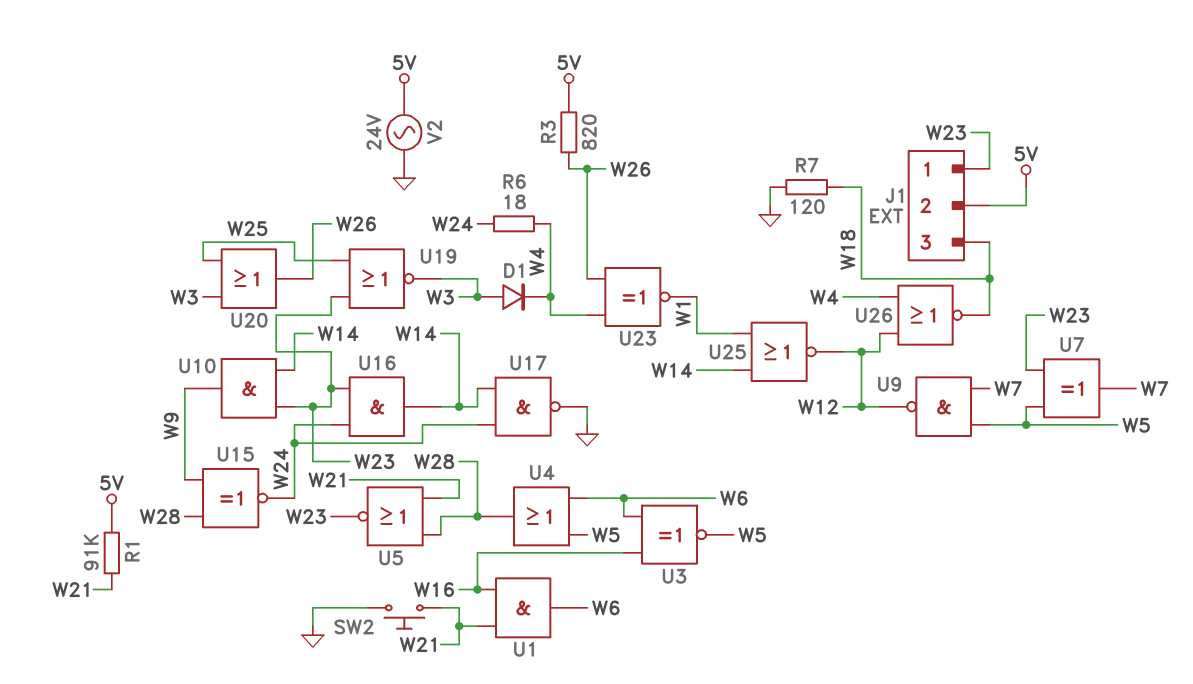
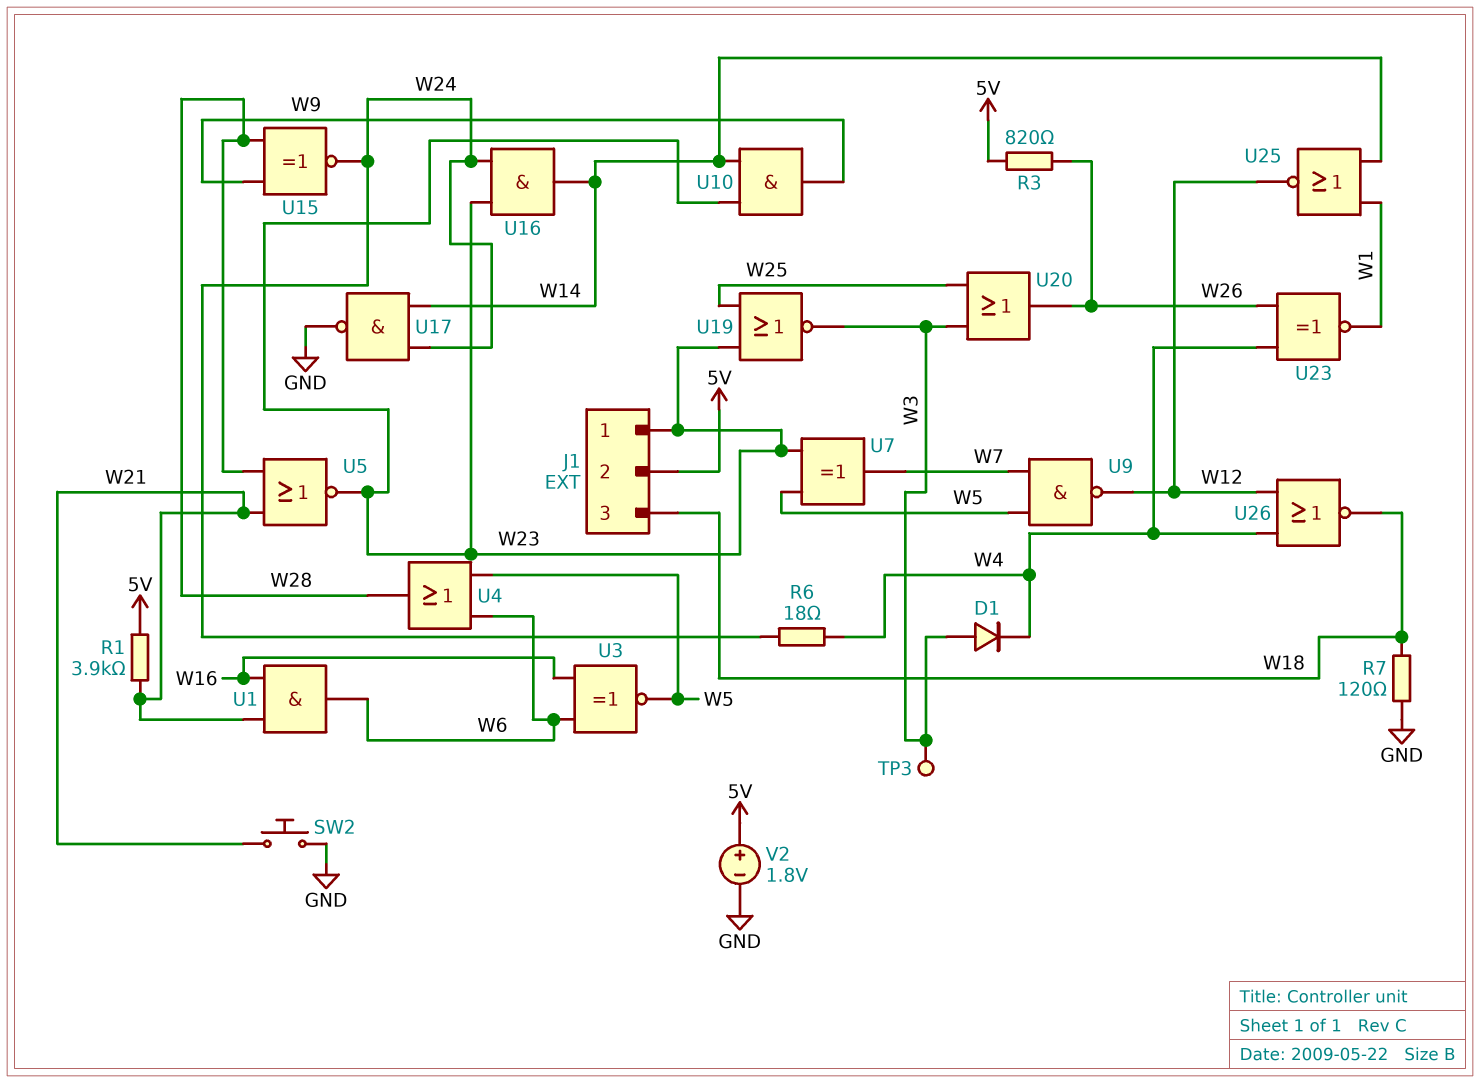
R1: 91k (5V, W21) -> 3.9k (5V, W21)
TP3: none -> test point (W3)
V2: AC 24V (5V, GND) -> 1.8V (plus 5V, minus GND)

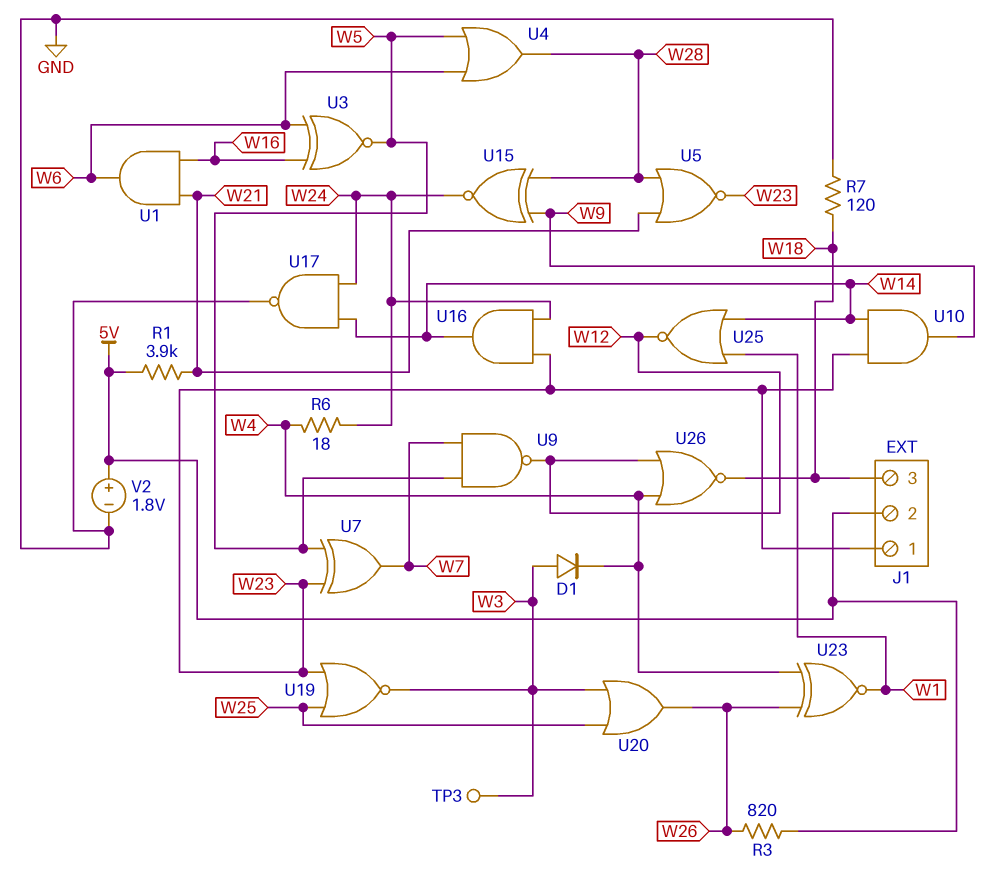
SW2: button (GND, W21) -> none

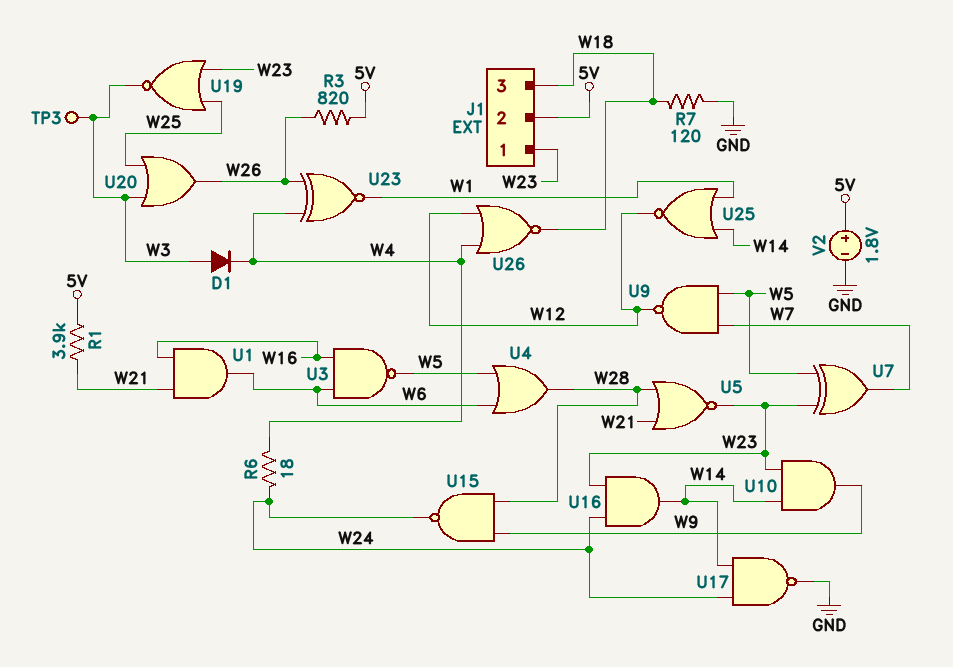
U3: XNOR (in W6, in W16, out W5) -> NAND (in W6, in W16, out W5)
U15: XNOR (in W9, in W28, out W24) -> NAND (in W9, in W28, out W24)

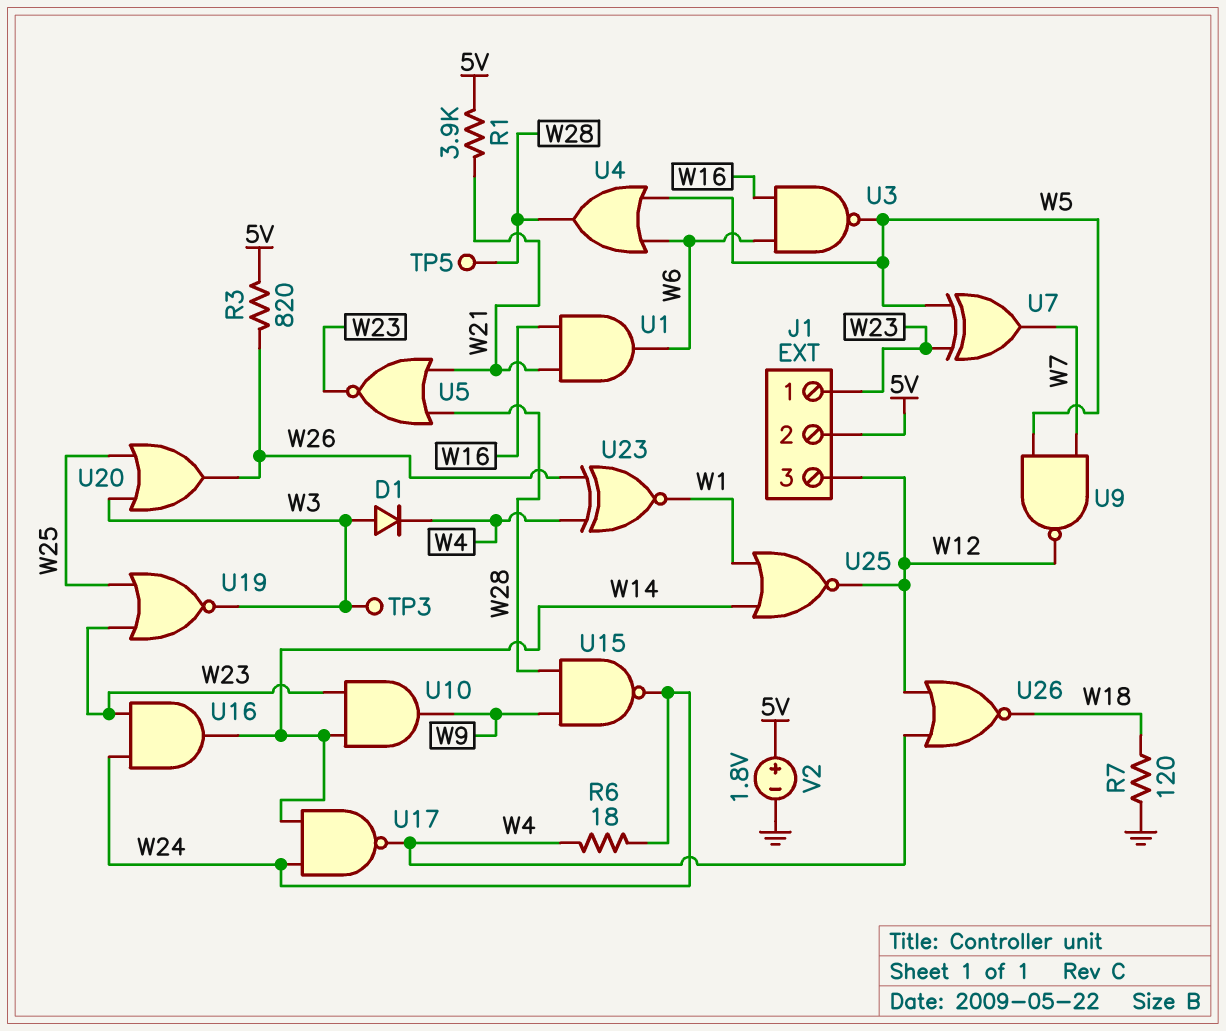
J1 pin 3: W18 -> W12
TP5: none -> test point (W28)
U17: NAND (in W14, in W24, out GND) -> NAND (in W14, in W24, out W4)

